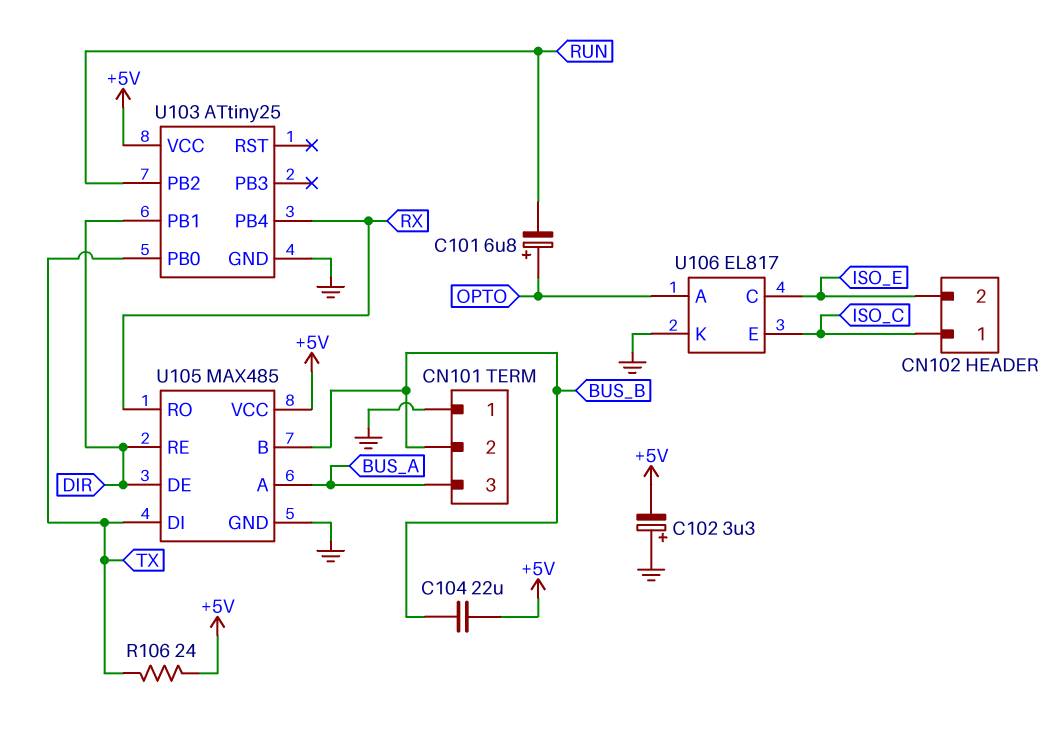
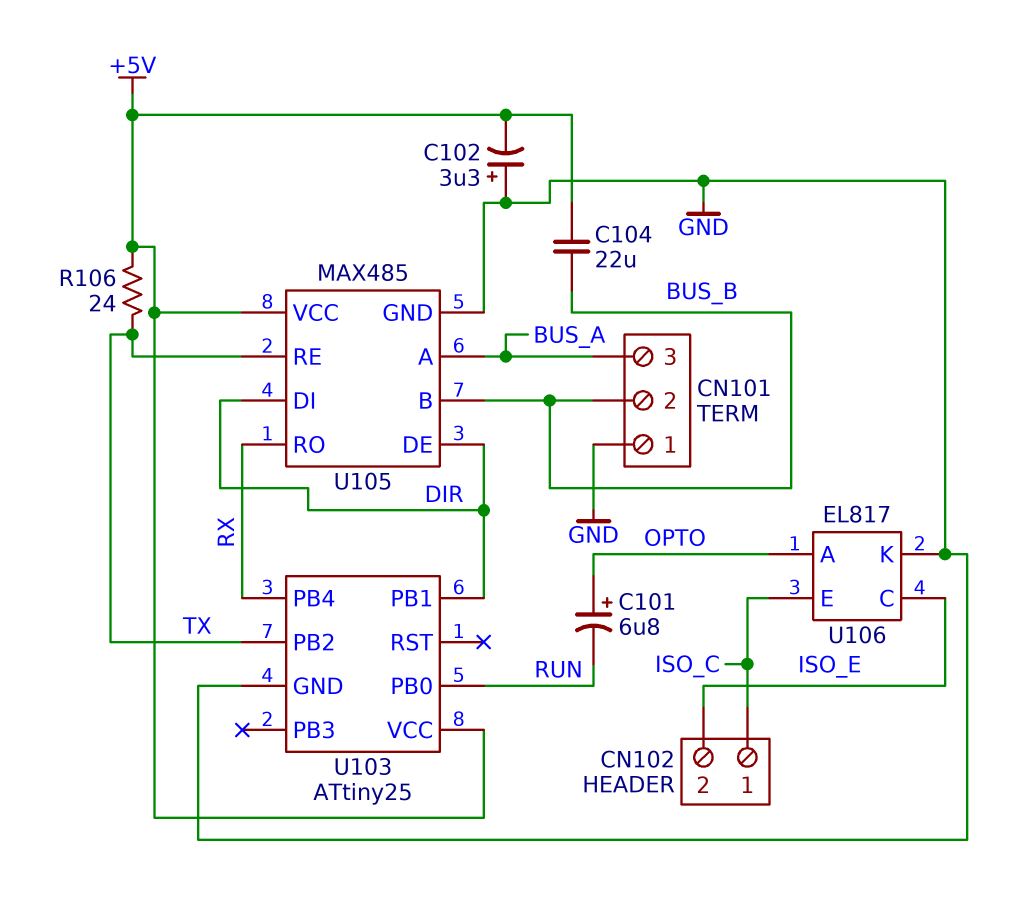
U103 pin PB0: TX -> RUN
U103 pin PB2: RUN -> TX
U105 pin DI: TX -> DIR
U105 pin RE: DIR -> TX

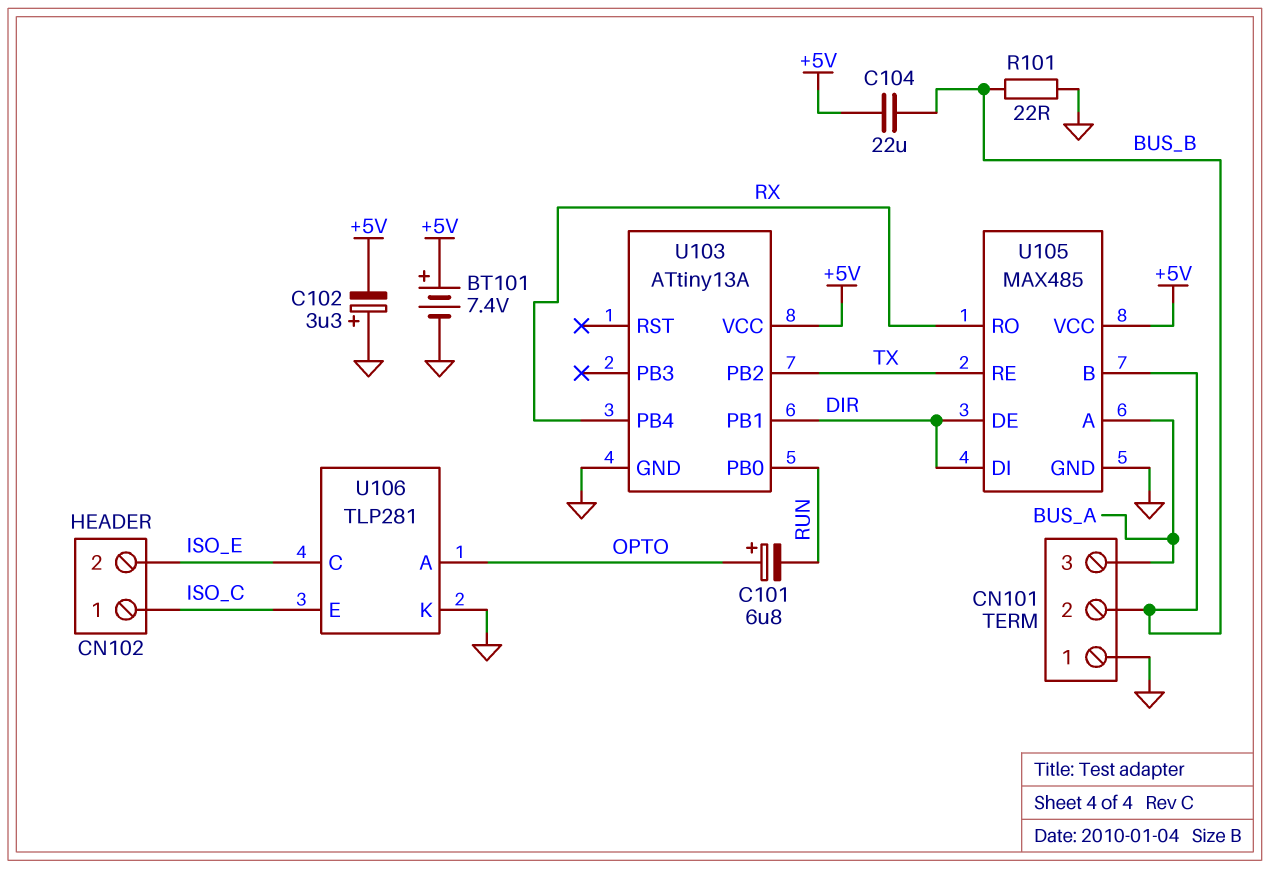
BT101: none -> 7.4V (plus +5V, minus GND)
R101: none -> 22 (BUS_B, GND)
R106: 24 (+5V, TX) -> none
U103: ATtiny25 -> ATtiny13A
U106: EL817 -> TLP281

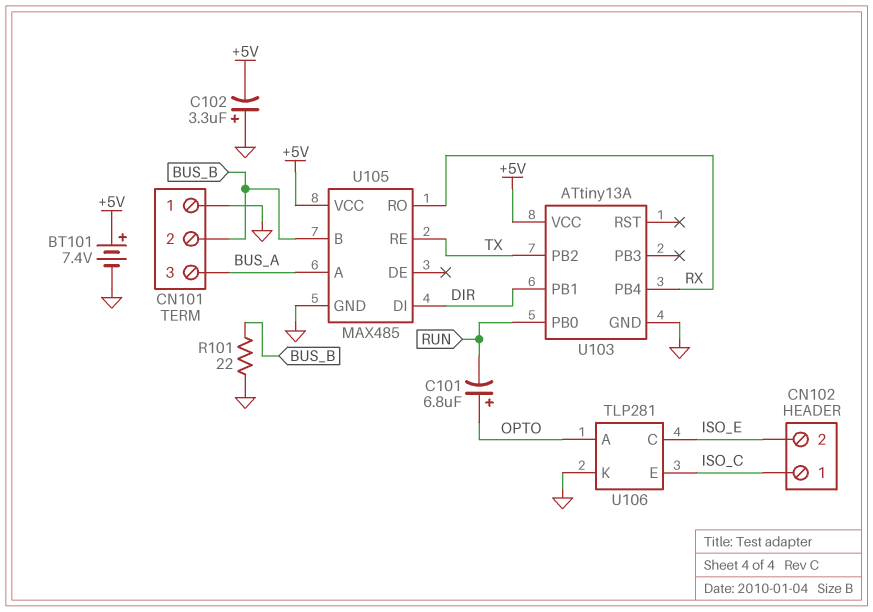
C104: 22uF (+5V, BUS_B) -> none
U105 pin DE: DIR -> none

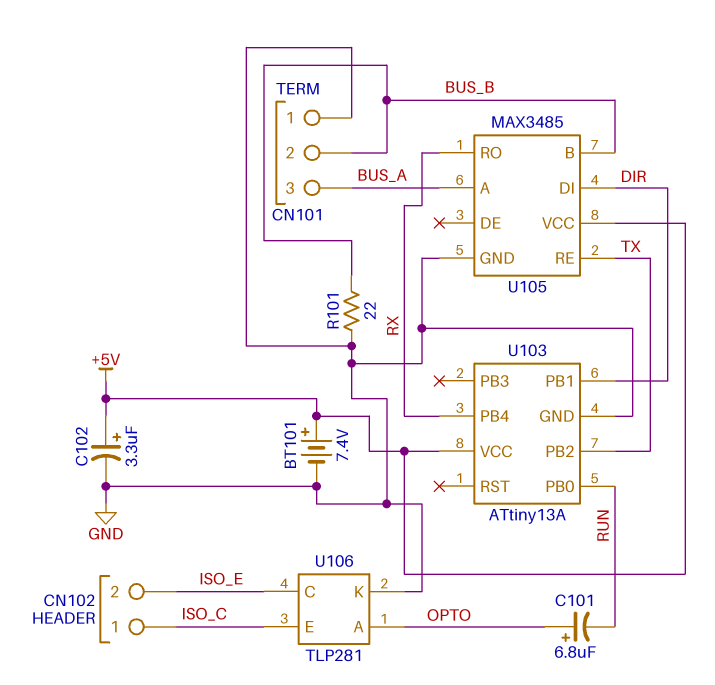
C102: 3.3uF (plus GND, minus +5V) -> 3.3uF (plus +5V, minus GND)
U105: MAX485 -> MAX3485

